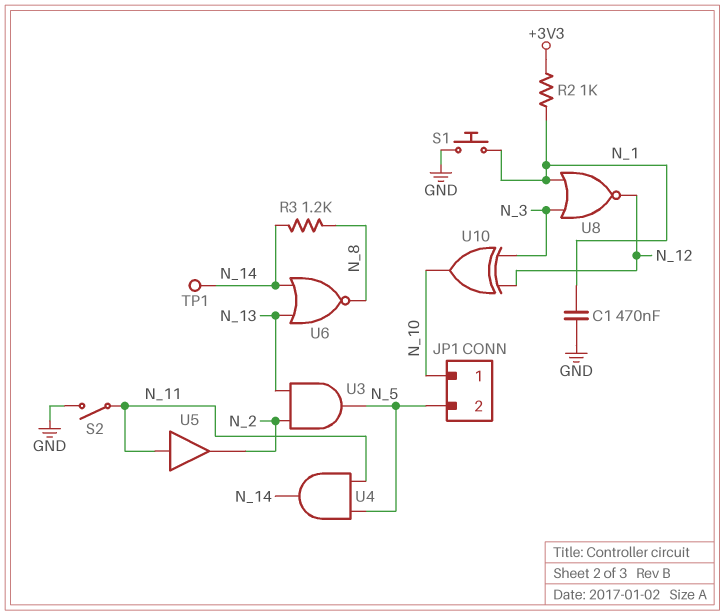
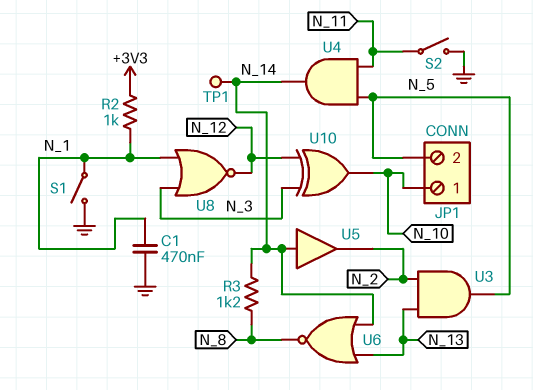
S1: button (GND, N_1) -> switch (GND, N_1)
U5: buffer (in N_11, out N_2) -> buffer (in N_14, out N_2)

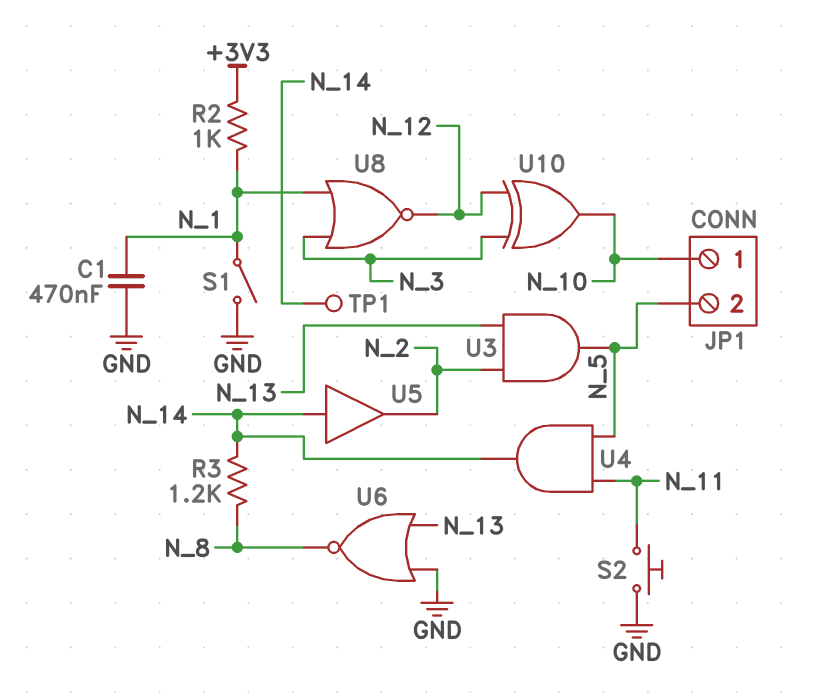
S2: switch (GND, N_11) -> button (GND, N_11)
U6: NOR (in N_13, in N_14, out N_8) -> NOR (in GND, in N_13, out N_8)

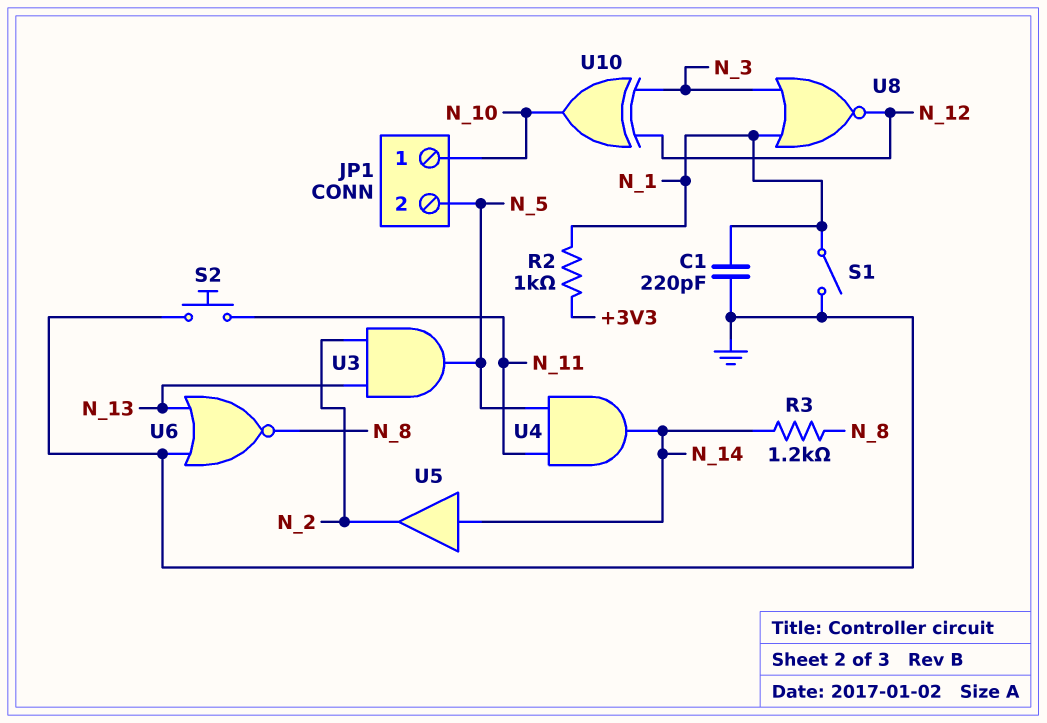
C1: 470nF (GND, N_1) -> 220pF (GND, N_1)
TP1: test point (N_14) -> none

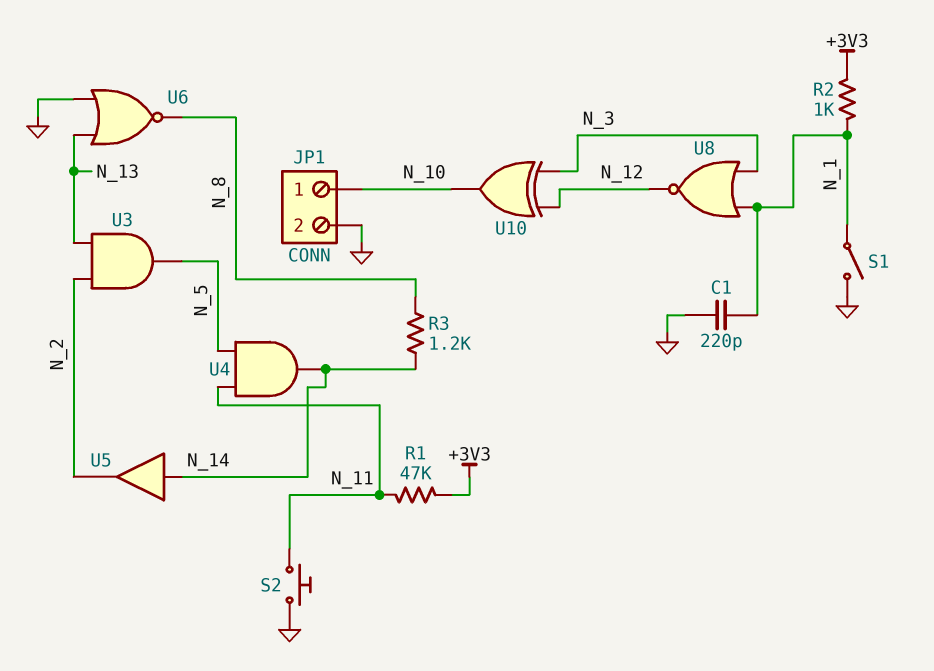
JP1 pin 2: N_5 -> GND
R1: none -> 47k (+3V3, N_11)

